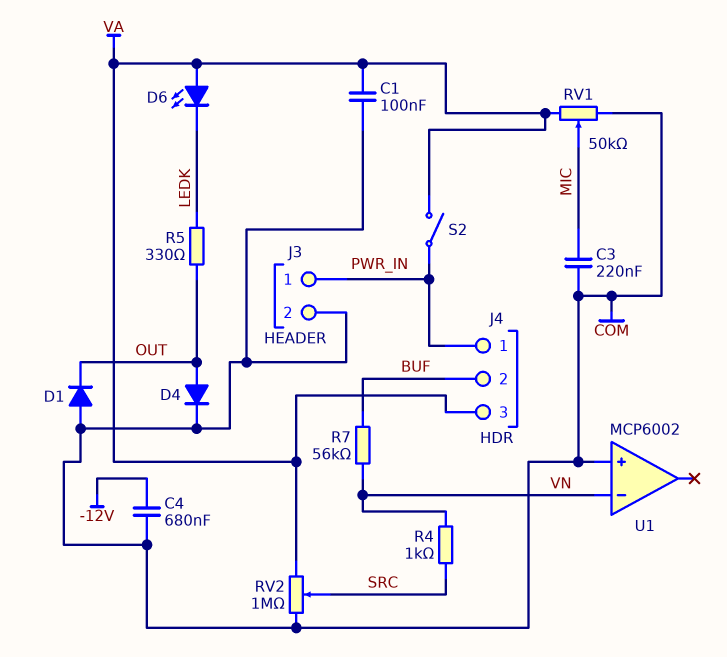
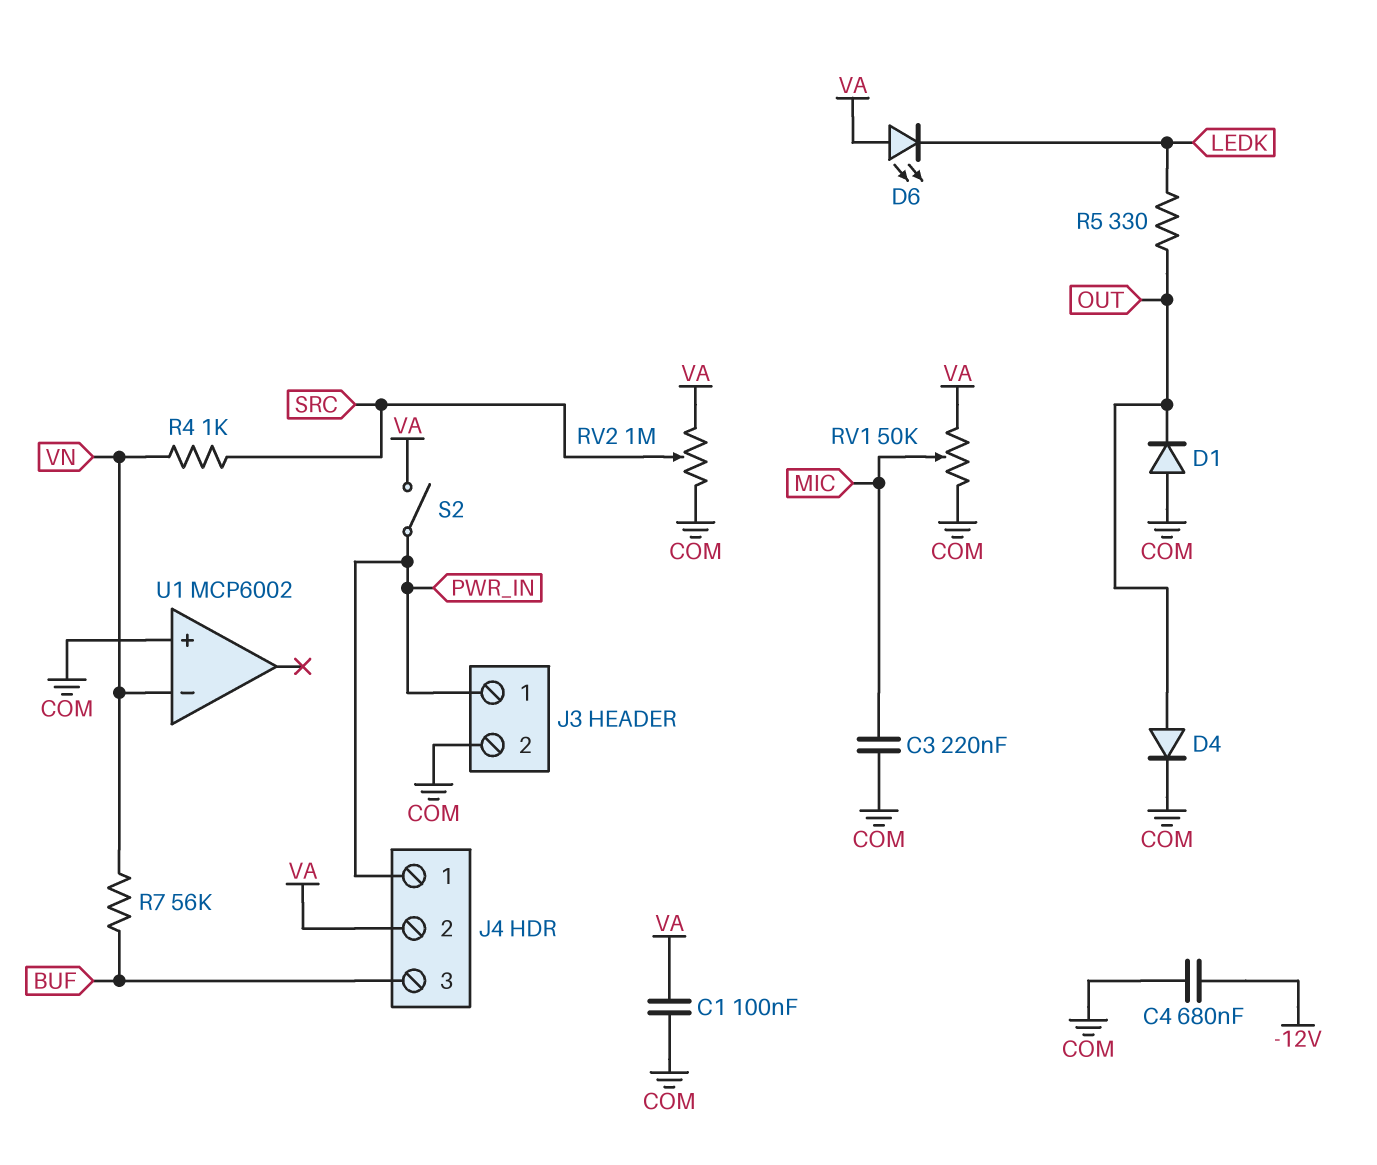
J4 pin 2: BUF -> VA
J4 pin 3: VA -> BUF

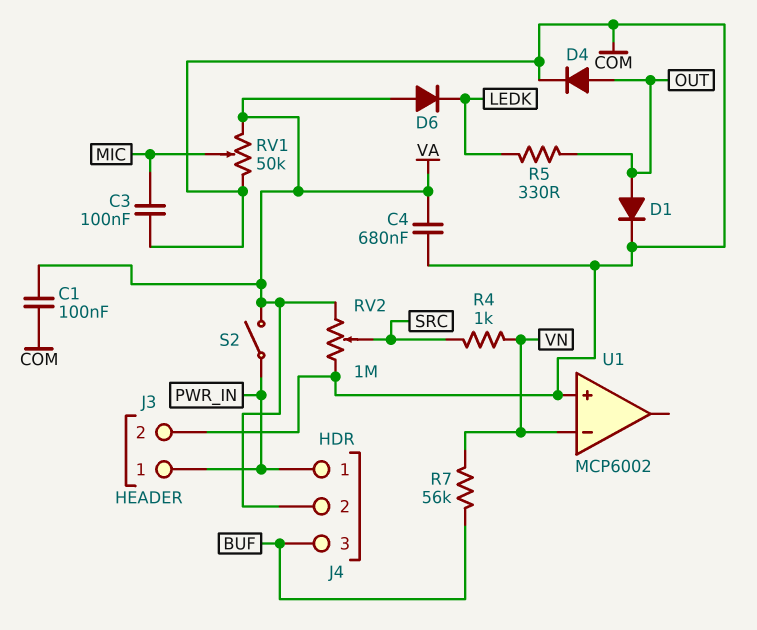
C3: 220nF (COM, MIC) -> 100nF (COM, MIC)
C4: 680nF (-12V, COM) -> 680nF (COM, VA)
D1: diode (A COM, K OUT) -> diode (A OUT, K COM)
D6: LED (A VA, K LEDK) -> diode (A VA, K LEDK)

